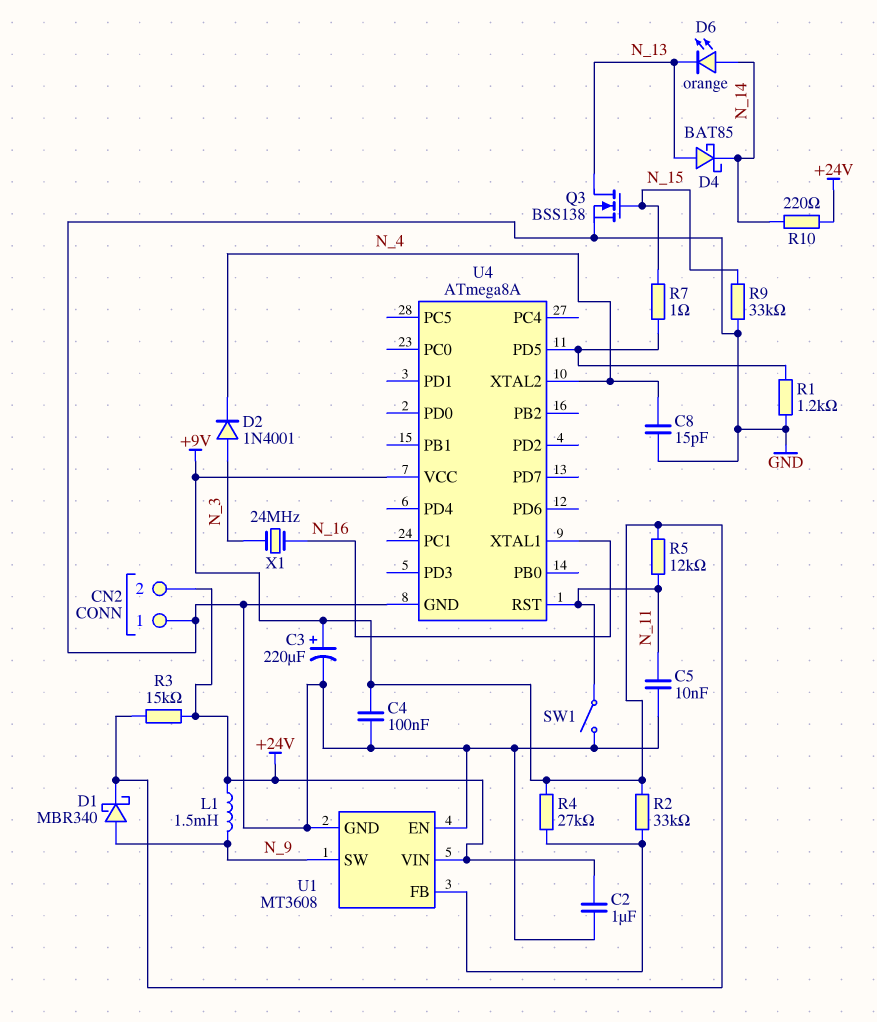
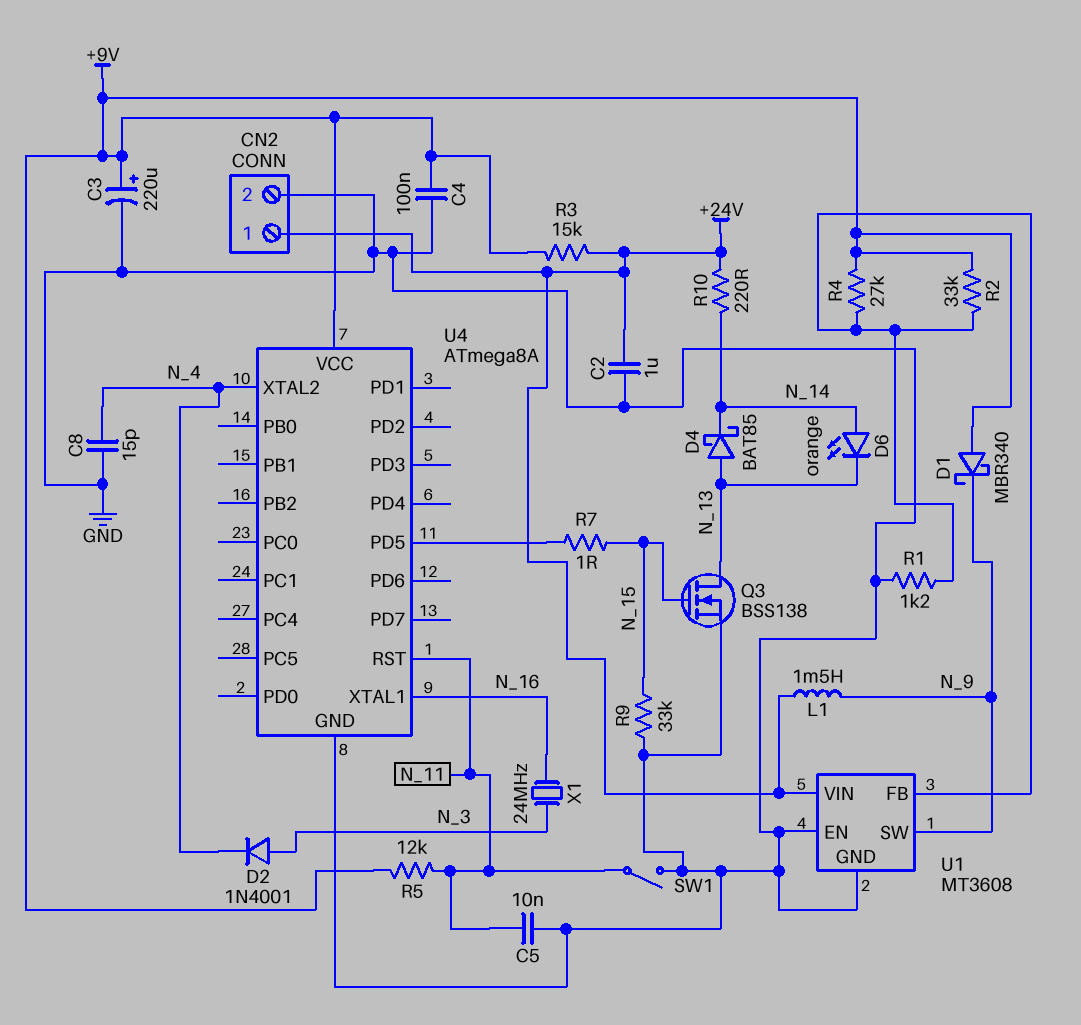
CN2 pin 1: GND -> +24V
CN2 pin 2: +24V -> GND
D1: schottky MBR340 (A N_9, K +9V) -> schottky MBR340 (A +9V, K N_9)
R1: 1.2k (GND, U4/PD5) -> 1.2k (GND, U1/FB)

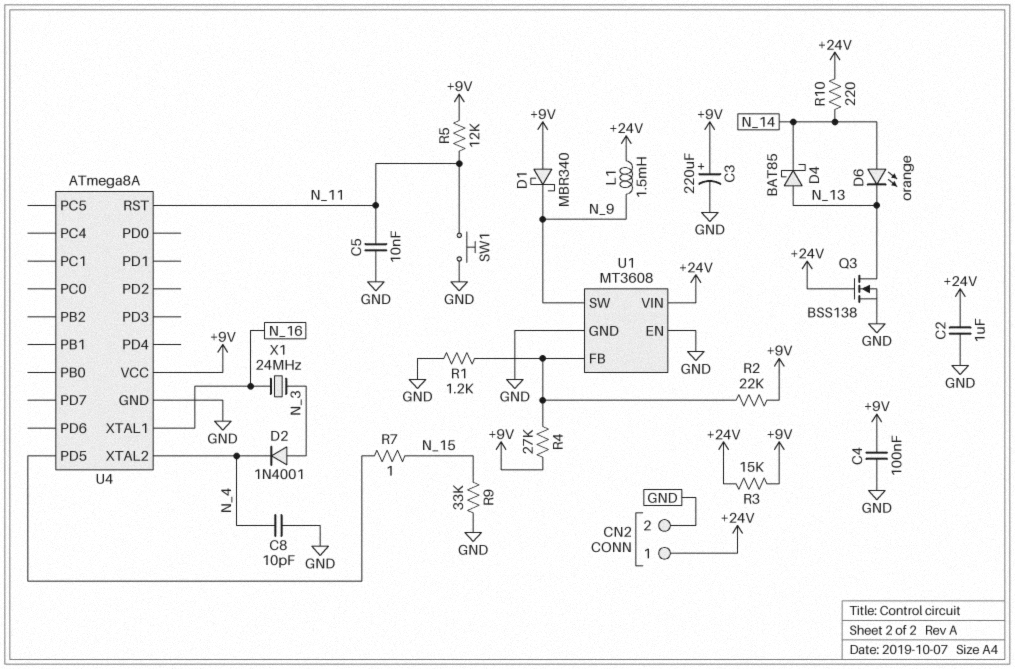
C8: 15pF (GND, N_4) -> 10pF (GND, N_4)
Q3: NMOS BSS138 (G N_15, D N_13, S GND) -> NMOS BSS138 (G +24V, D N_13, S GND)
R2: 33k (+9V, U1/FB) -> 22k (+9V, U1/FB)
SW1: switch (GND, N_11) -> button (GND, N_11)

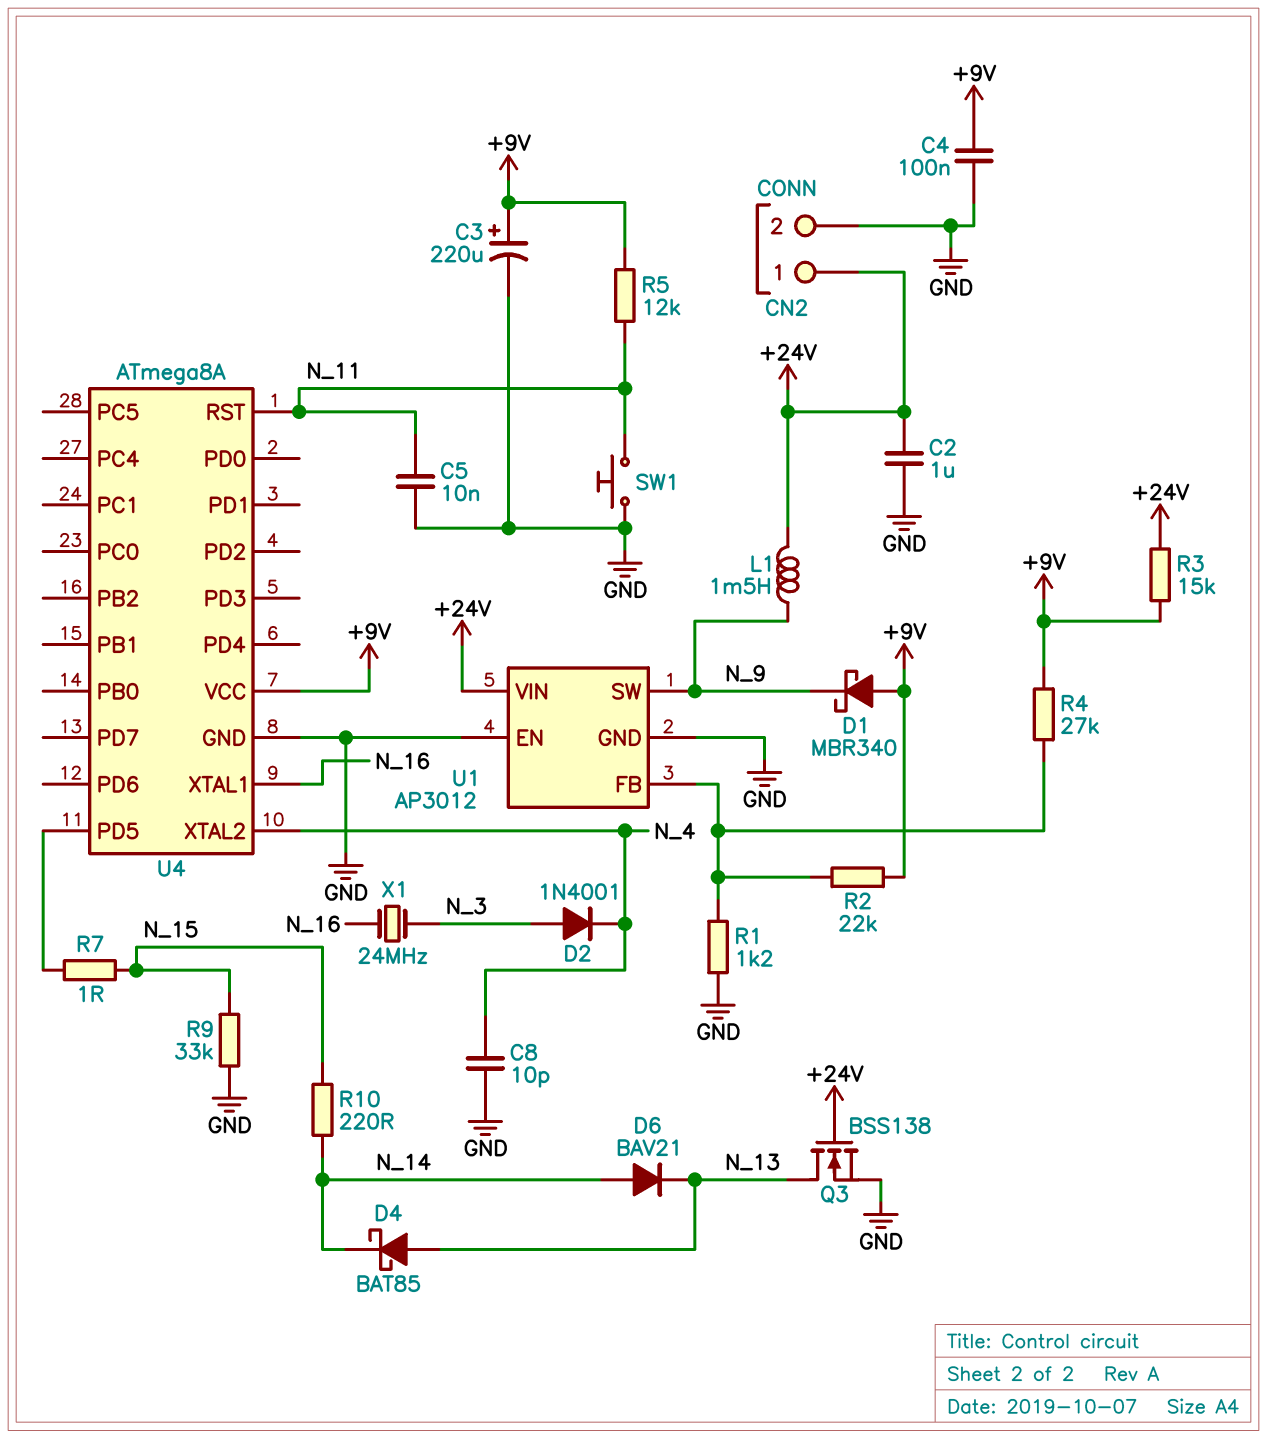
D6: LED orange (A N_14, K N_13) -> diode BAV21 (A N_14, K N_13)
R10: 220 (+24V, N_14) -> 220 (N_14, N_15)
U1: MT3608 -> AP3012

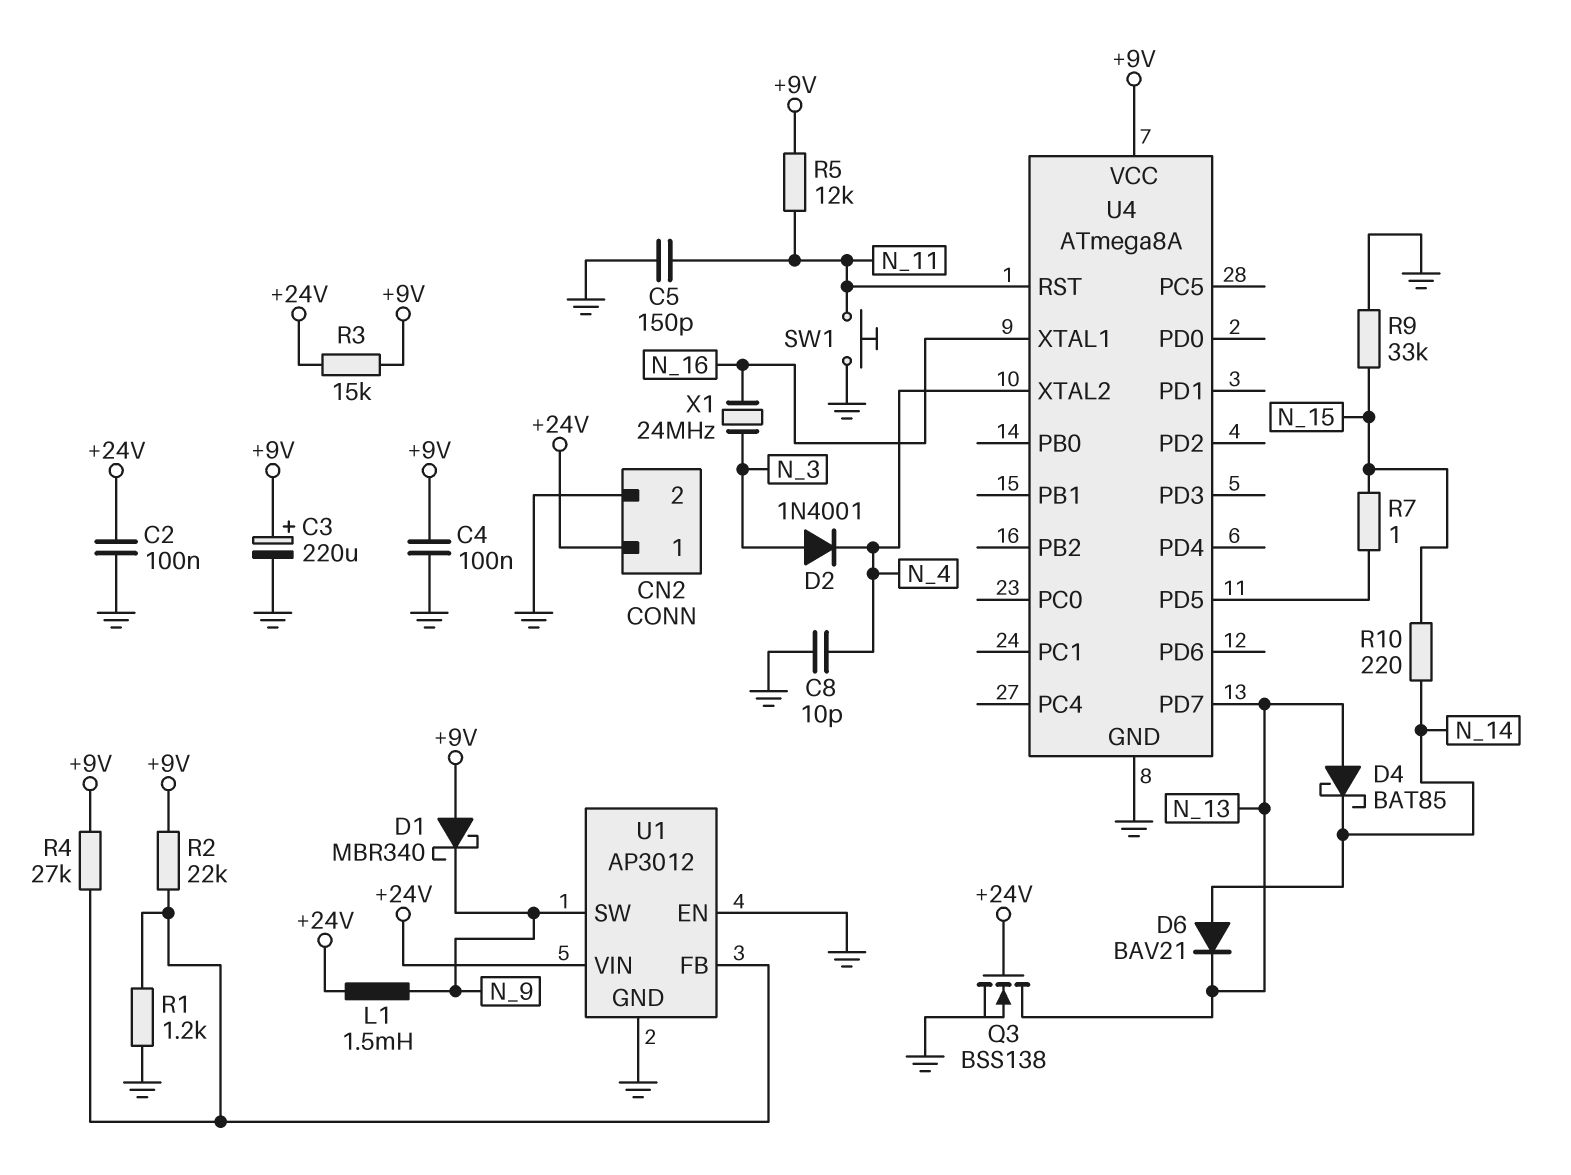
C2: 1uF (+24V, GND) -> 100nF (+24V, GND)
C5: 10nF (GND, N_11) -> 150pF (GND, N_11)
U4 pin PD7: none -> N_13

